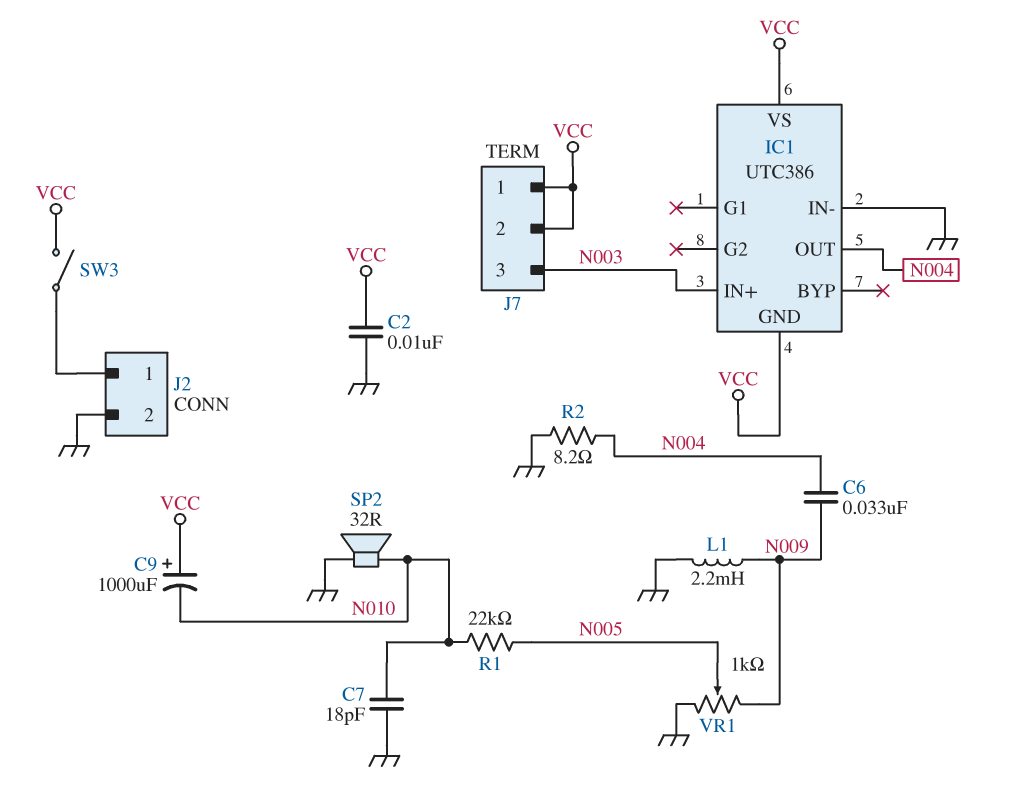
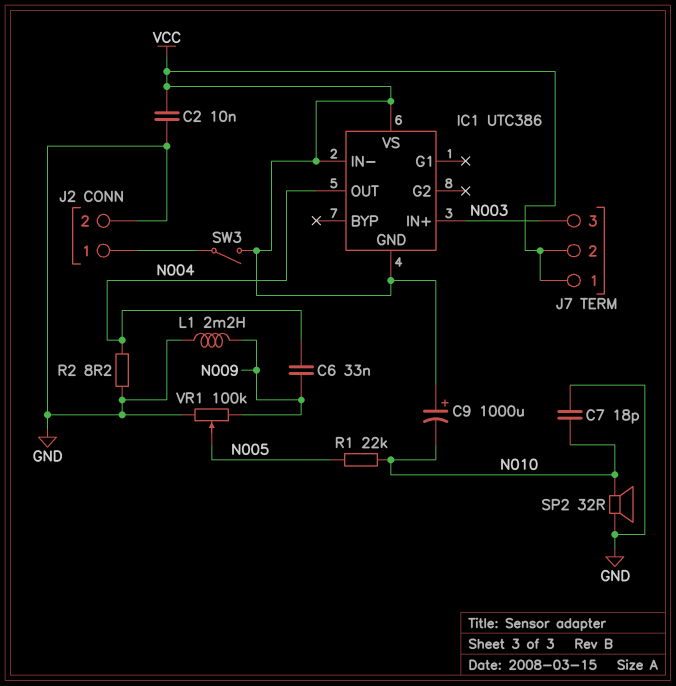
IC1 pin IN-: GND -> VCC
VR1: 1k (GND, N009, wiper N005) -> 100k (GND, N009, wiper N005)

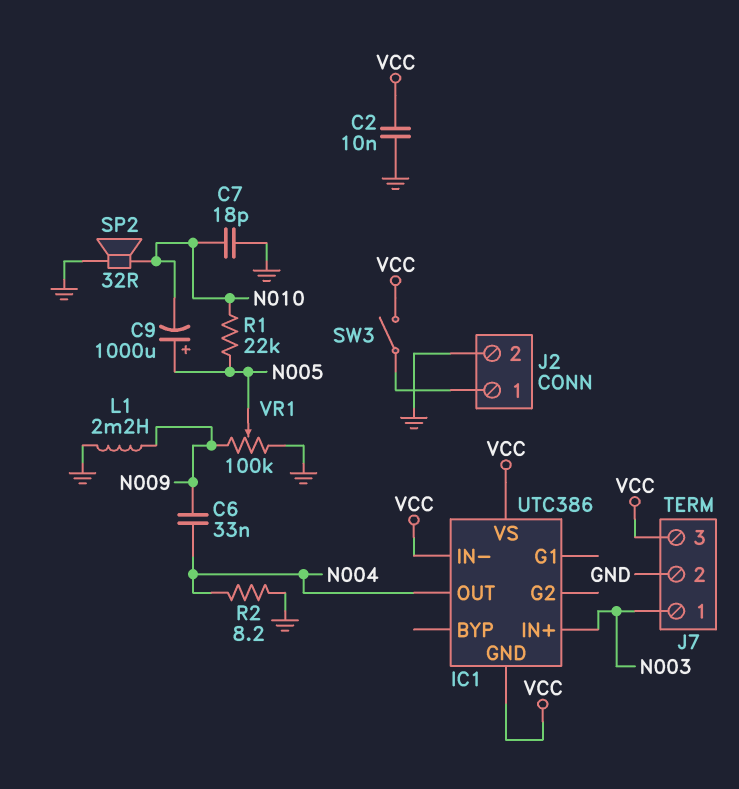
C9: 1000uF (plus VCC, minus N010) -> 1000uF (plus N005, minus N010)
J7 pin 1: VCC -> N003
J7 pin 2: VCC -> GND
J7 pin 3: N003 -> VCC

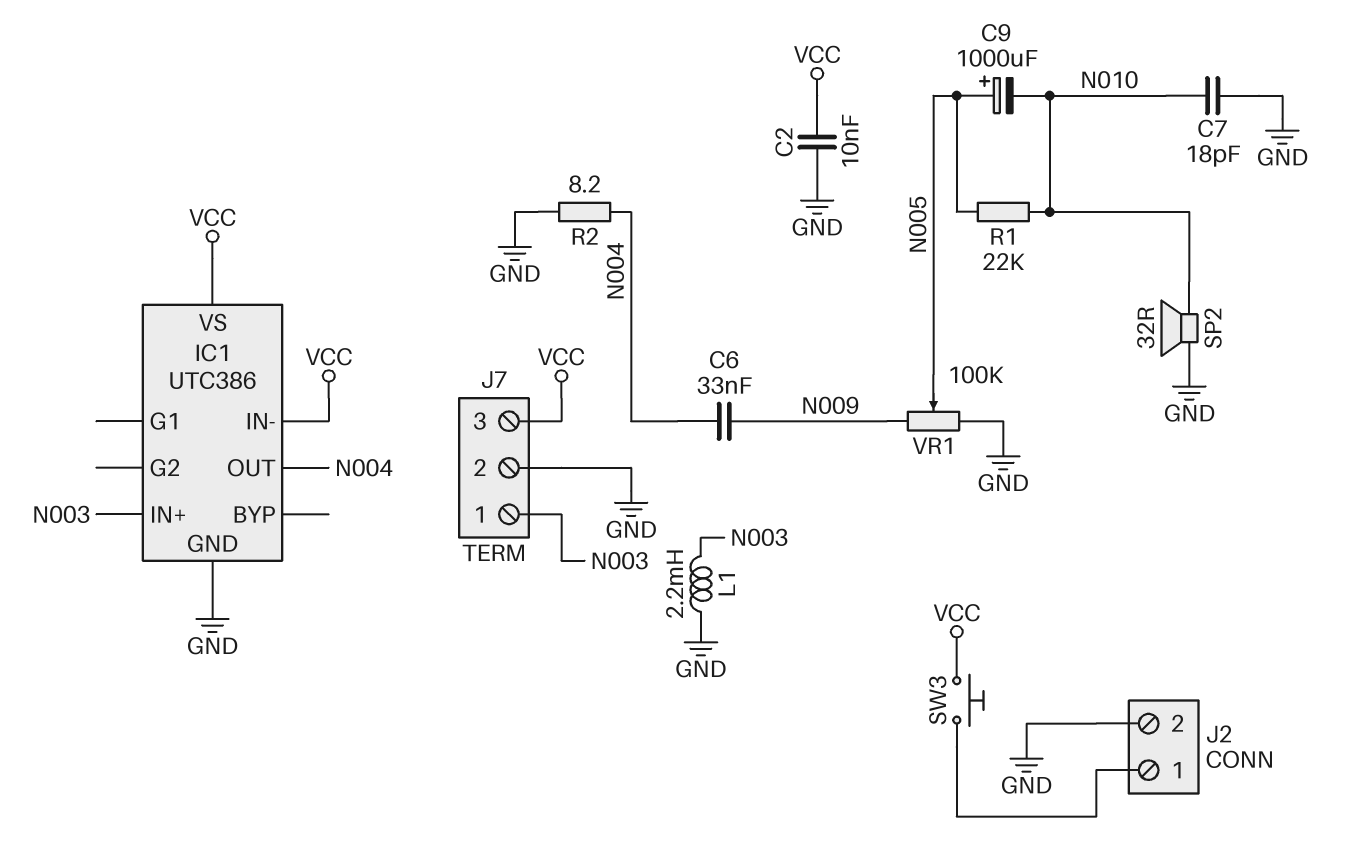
IC1 pin GND: VCC -> GND
L1: 2.2mH (GND, N009) -> 2.2mH (GND, N003)
SW3: switch (J2/1, VCC) -> button (J2/1, VCC)

